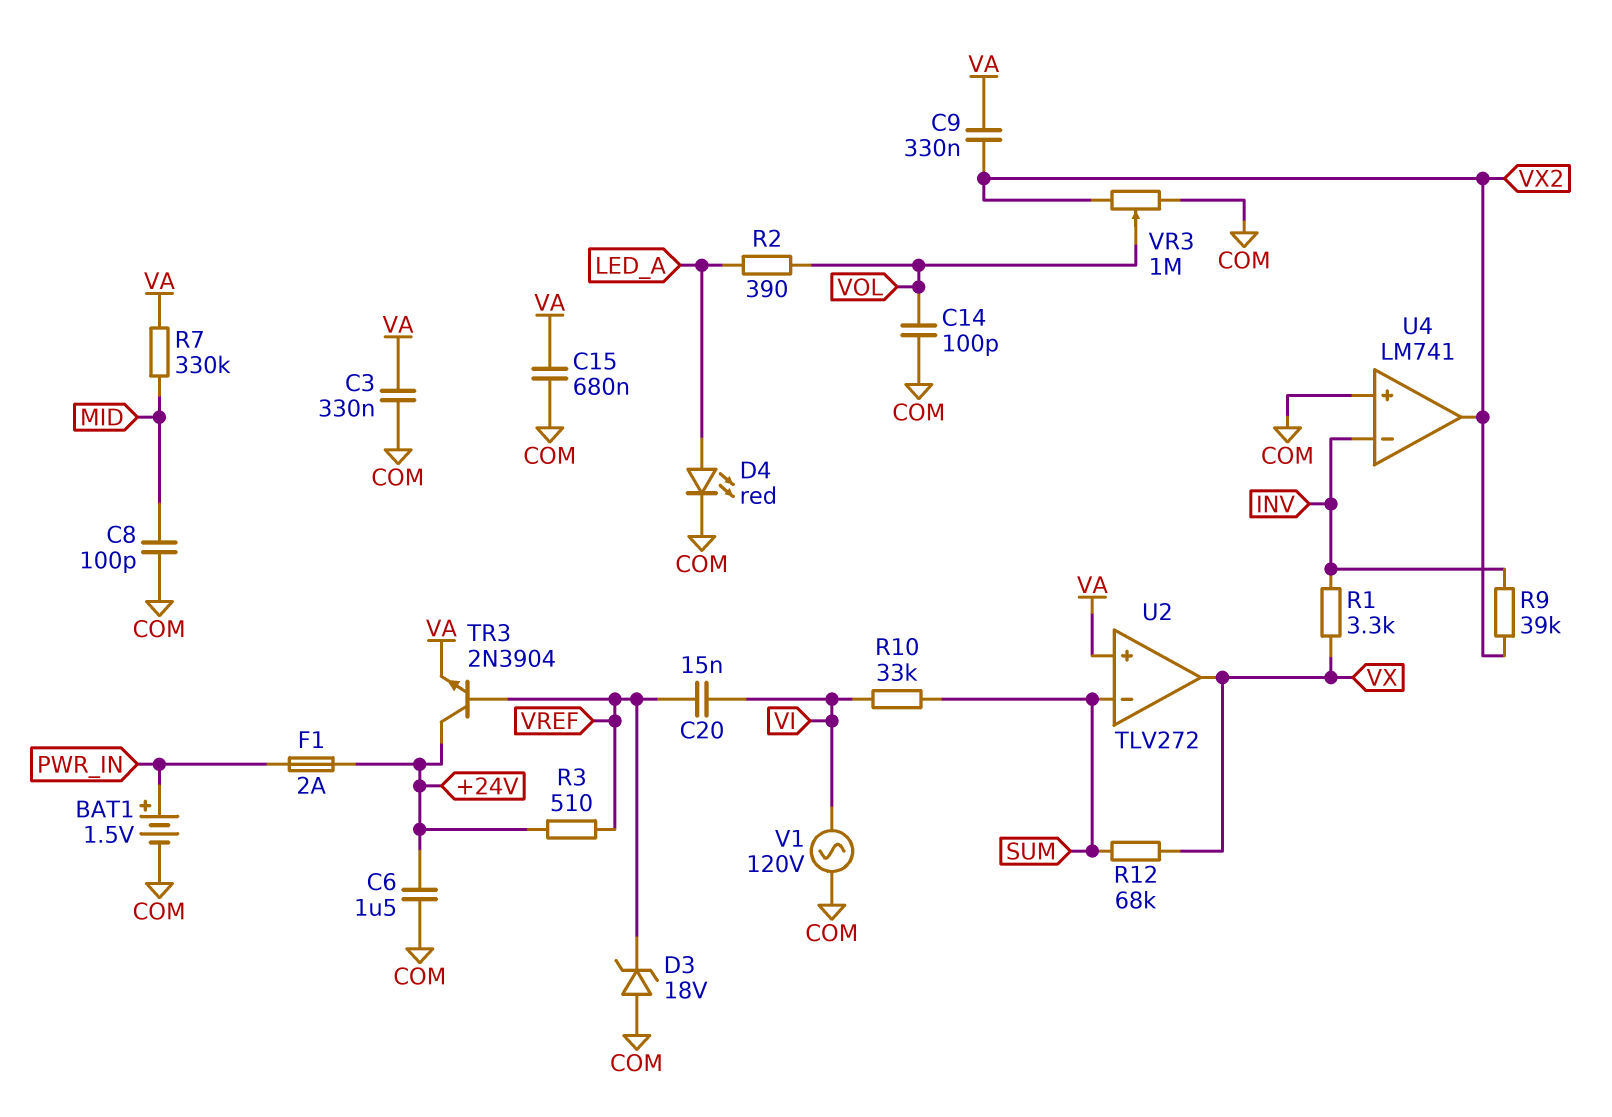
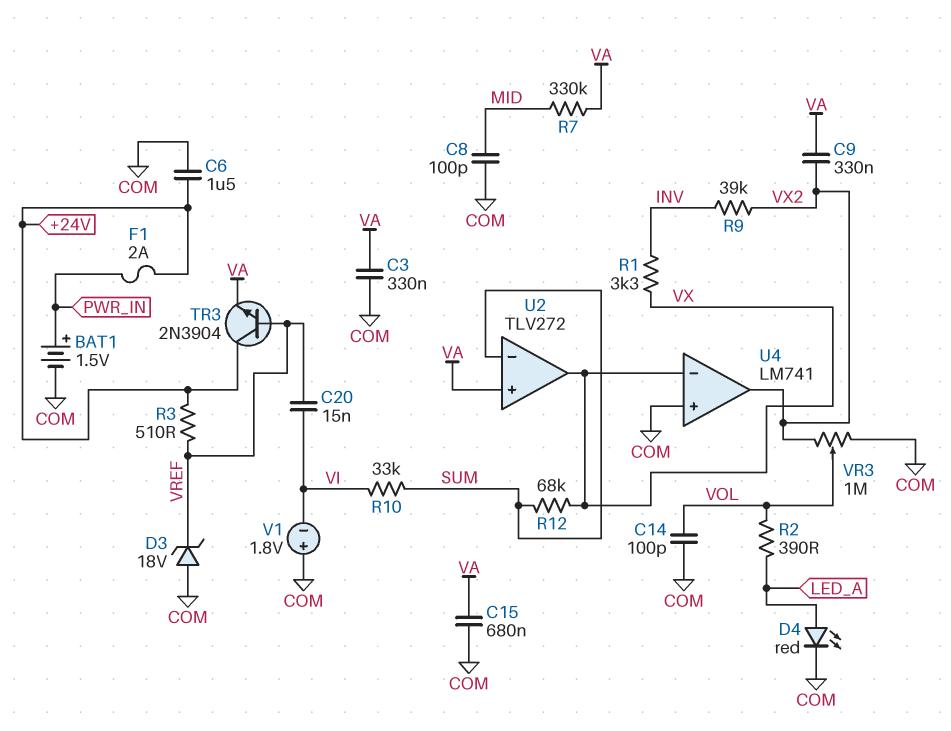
U4 pin in-: INV -> VX
V1: AC 120V (COM, VI) -> 1.8V (plus COM, minus VI)

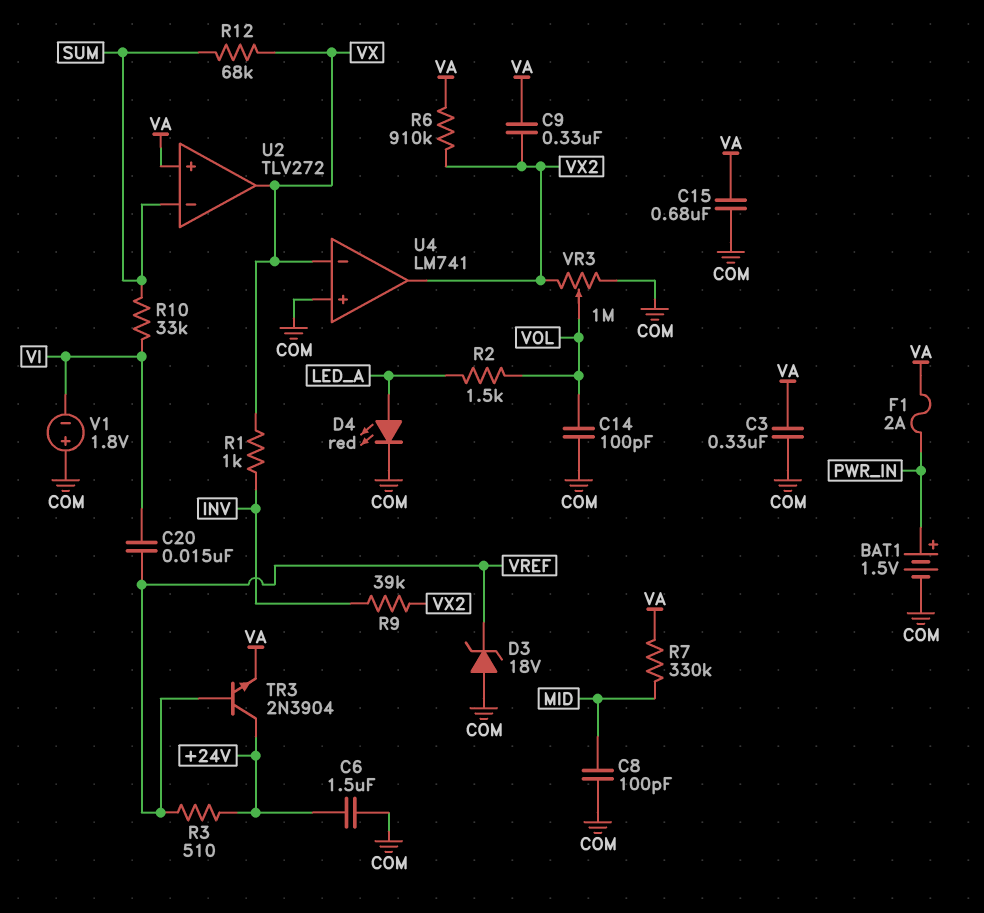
F1: 2A (+24V, PWR_IN) -> 2A (PWR_IN, VA)
R1: 3.3k (INV, VX) -> 1k (INV, VX)
R2: 390 (LED_A, VOL) -> 1.5k (LED_A, VOL)
R6: none -> 910k (VA, VX2)

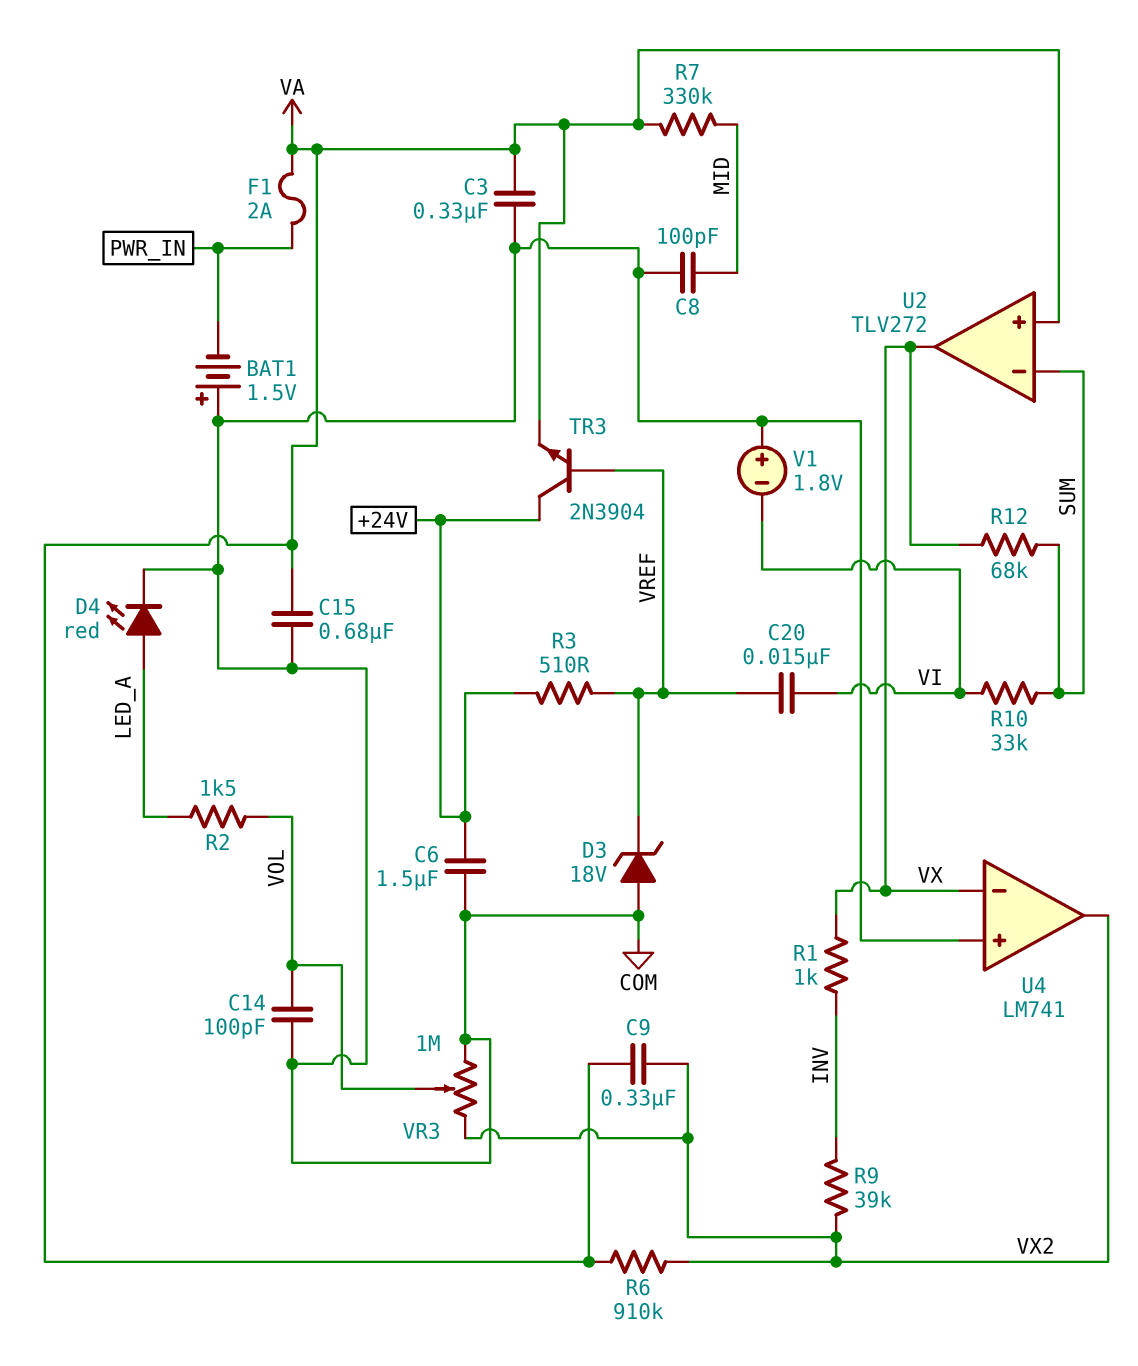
BAT1: 1.5V (plus PWR_IN, minus COM) -> 1.5V (plus COM, minus PWR_IN)

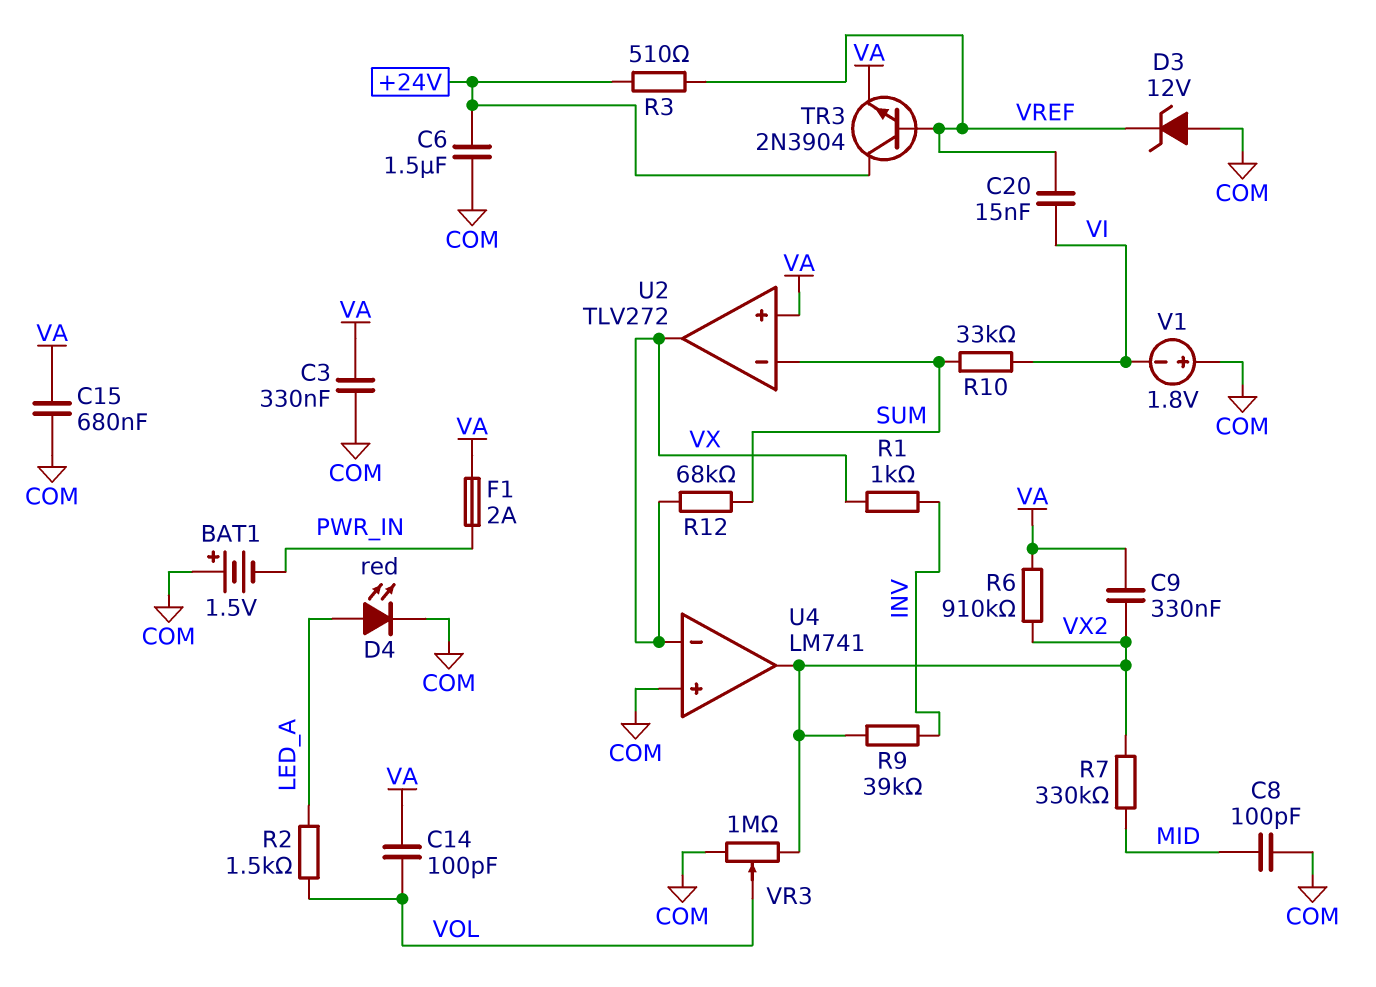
C14: 100pF (COM, VOL) -> 100pF (VA, VOL)
D3: zener 18V (A COM, K VREF) -> zener 12V (A COM, K VREF)
R7: 330k (MID, VA) -> 330k (MID, VX2)

